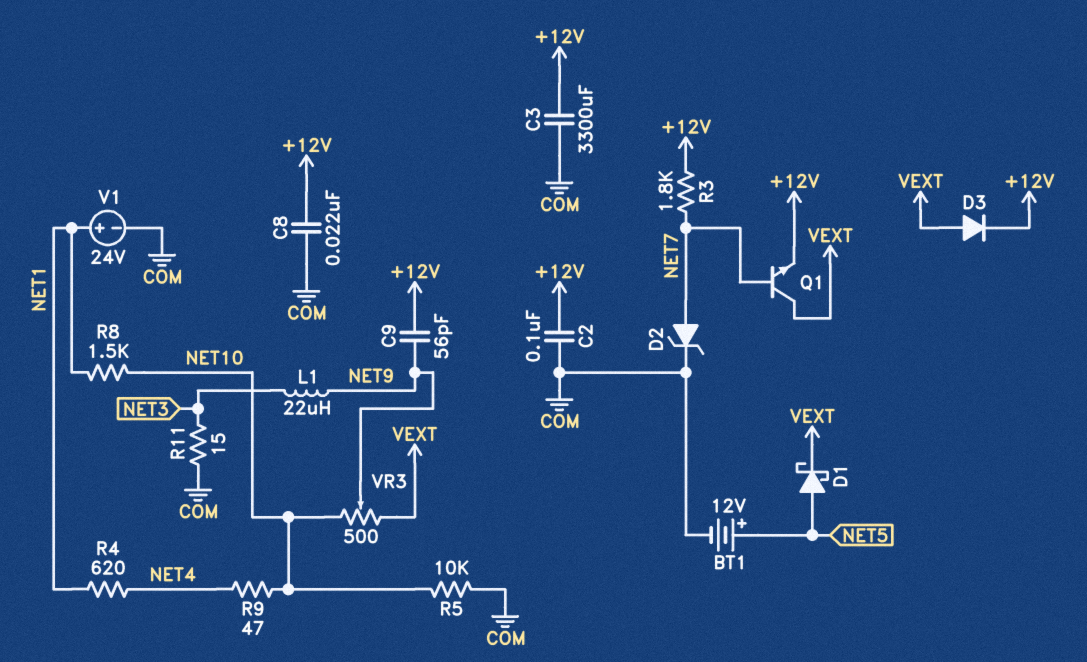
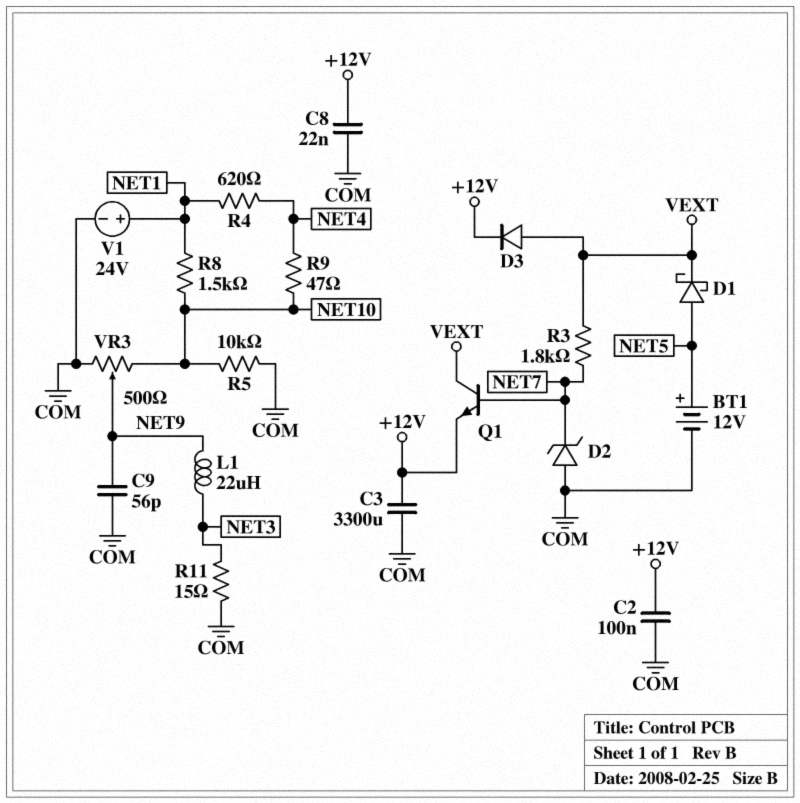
C9: 56pF (+12V, NET9) -> 56pF (COM, NET9)
D2: zener (A NET7, K COM) -> zener (A COM, K NET7)
R3: 1.8k (+12V, NET7) -> 1.8k (NET7, VEXT)
VR3: 500 (NET10, VEXT, wiper NET9) -> 500 (COM, NET10, wiper NET9)

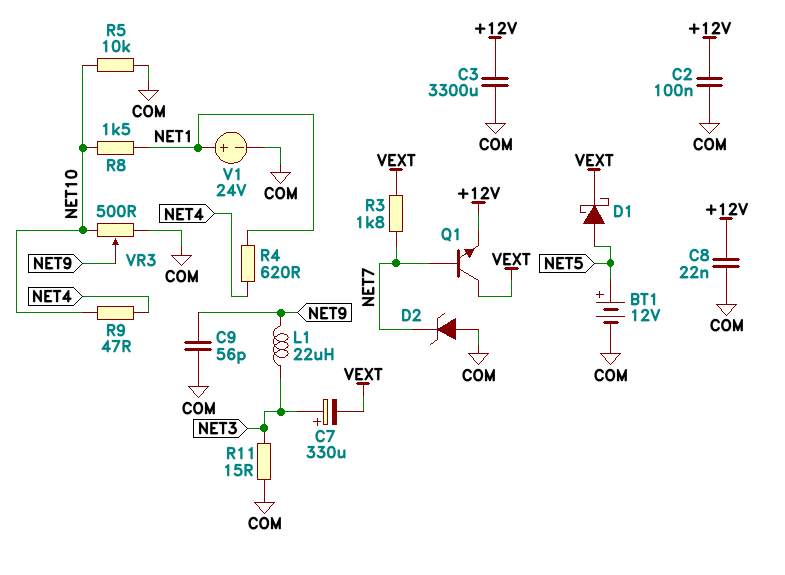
C7: none -> 330uF (plus NET3, minus VEXT)
D3: diode (A VEXT, K +12V) -> none

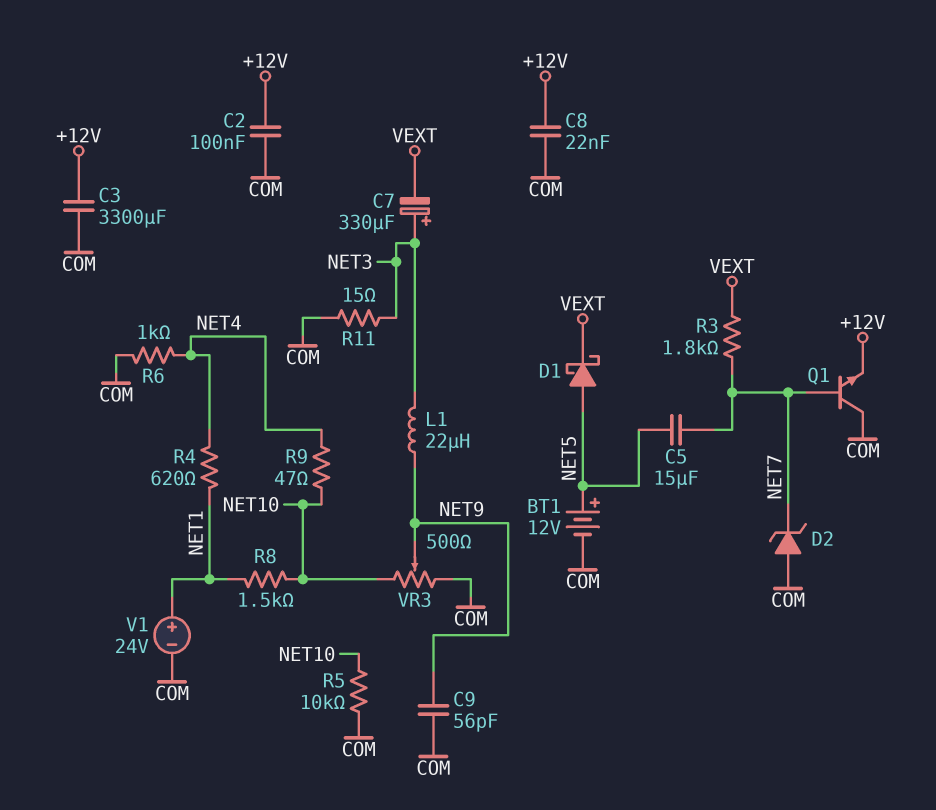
C5: none -> 15uF (NET5, NET7)
Q1: NPN (B NET7, C VEXT, E +12V) -> NPN (B NET7, C COM, E +12V)
R6: none -> 1k (COM, NET4)

